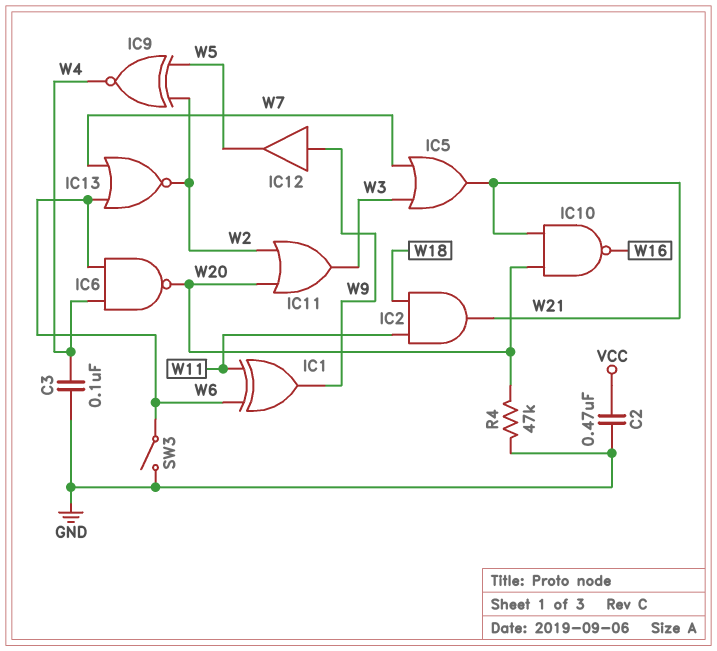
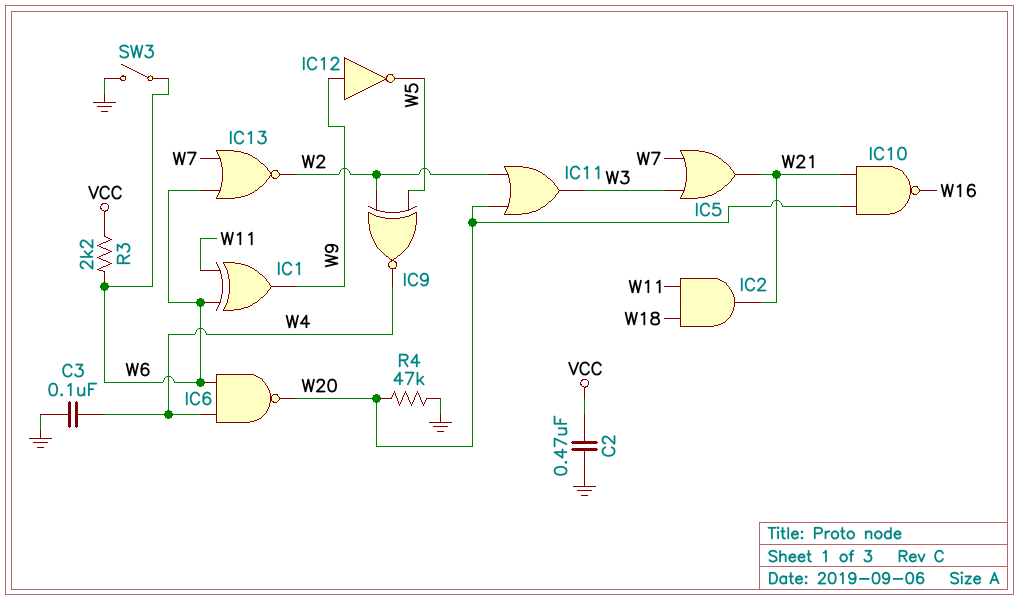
IC12: buffer (in W9, out W5) -> NOT (in W9, out W5)
R3: none -> 2.2k (VCC, W6)

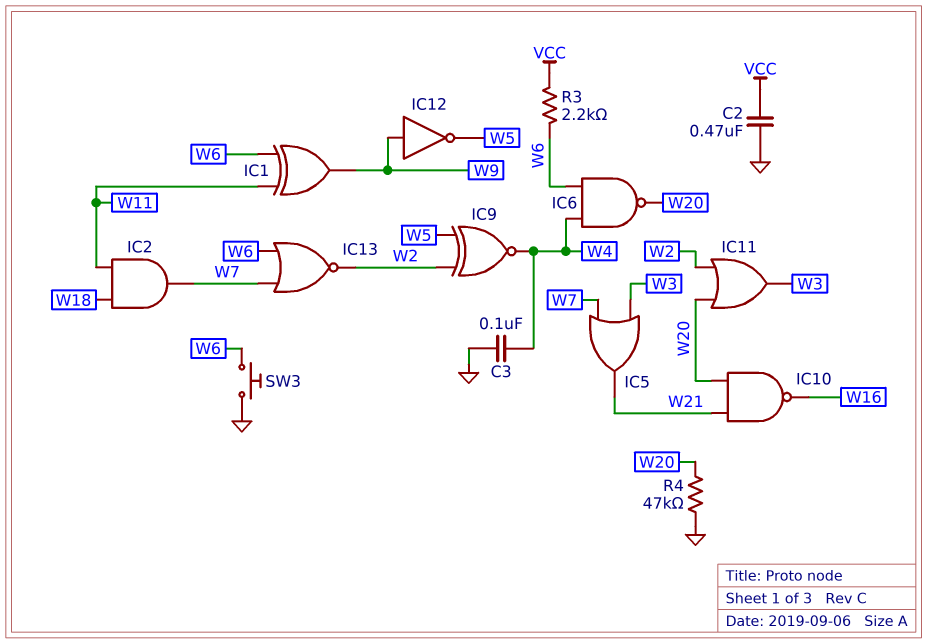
IC2: AND (in W11, in W18, out W21) -> AND (in W11, in W18, out W7)
SW3: switch (GND, W6) -> button (GND, W6)

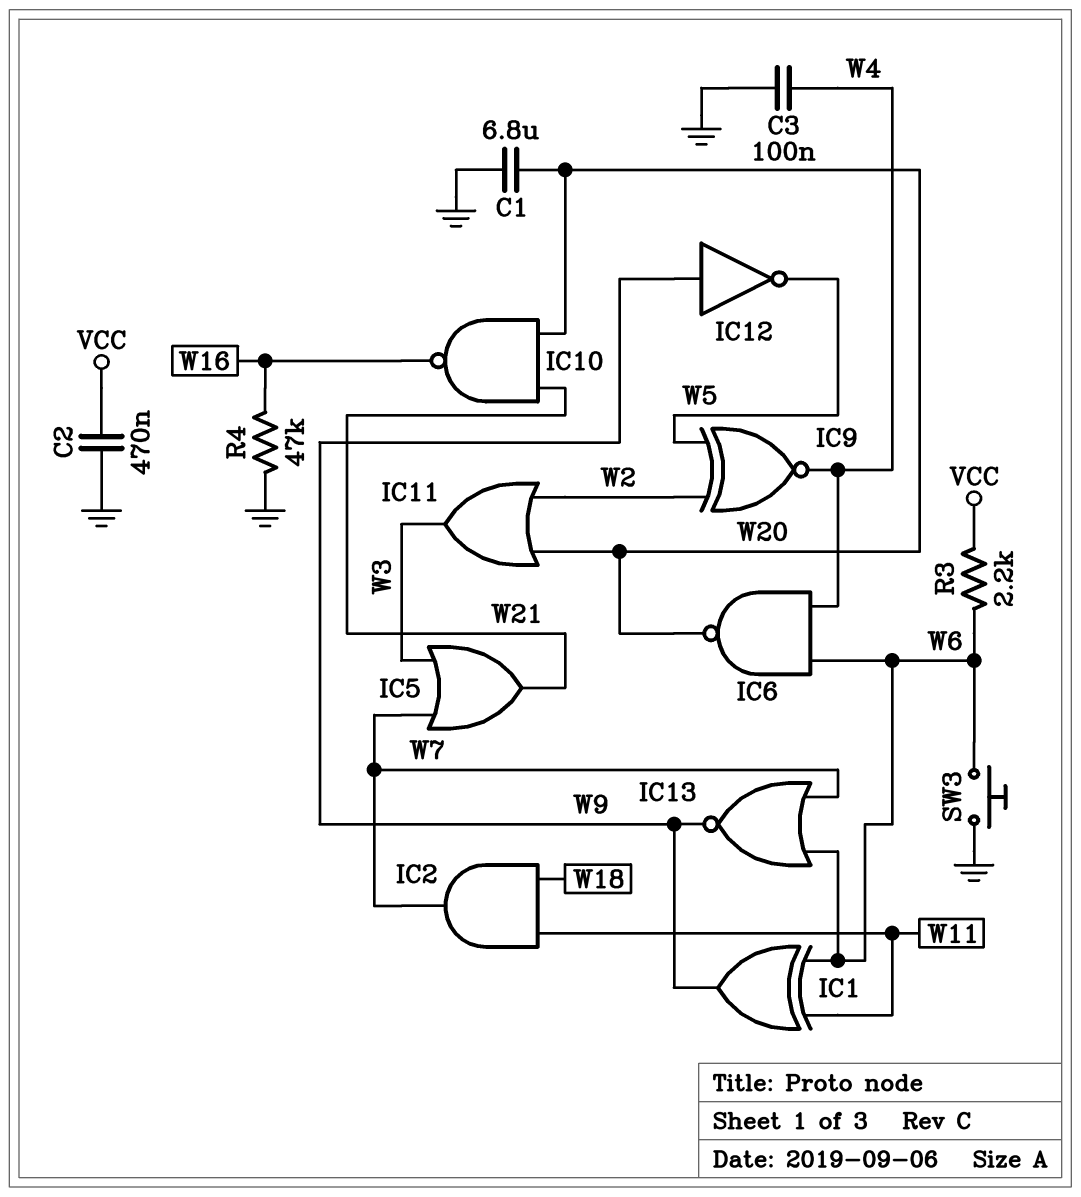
C1: none -> 6.8uF (GND, W20)
IC13: NOR (in W6, in W7, out W2) -> NOR (in W6, in W7, out W9)
R4: 47k (GND, W20) -> 47k (GND, W16)

